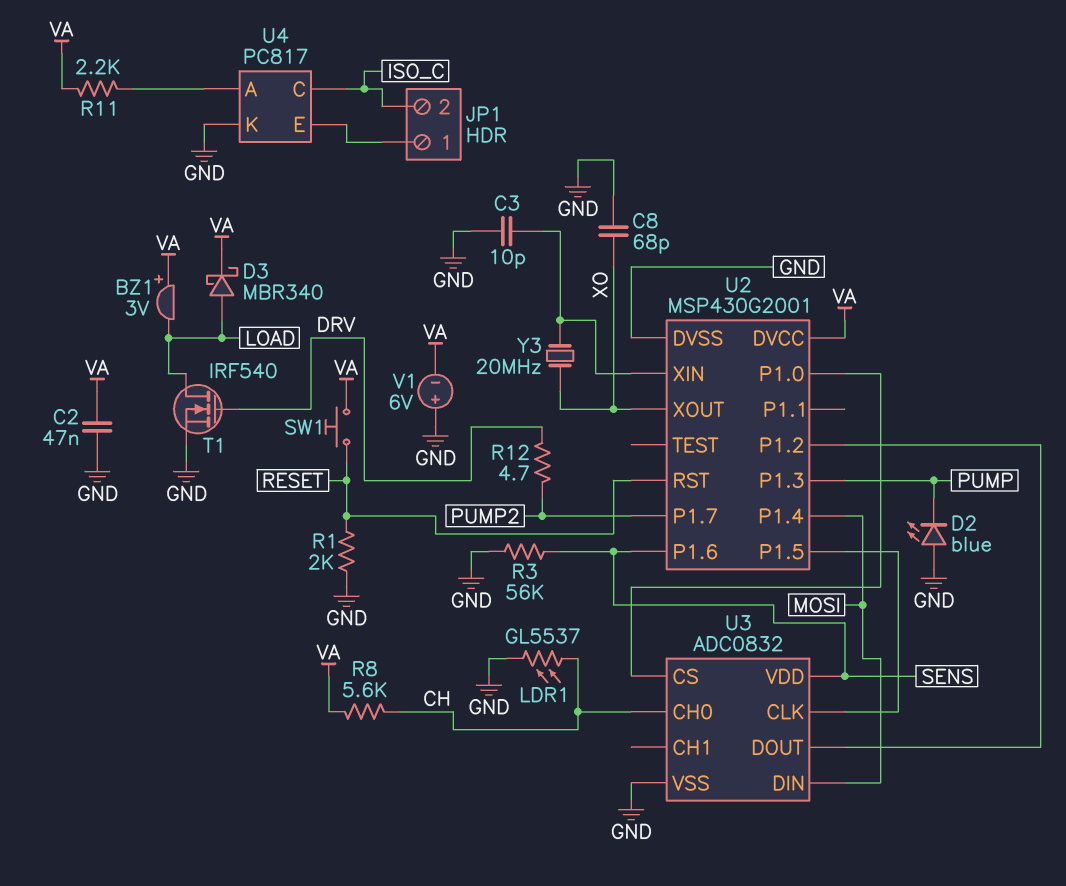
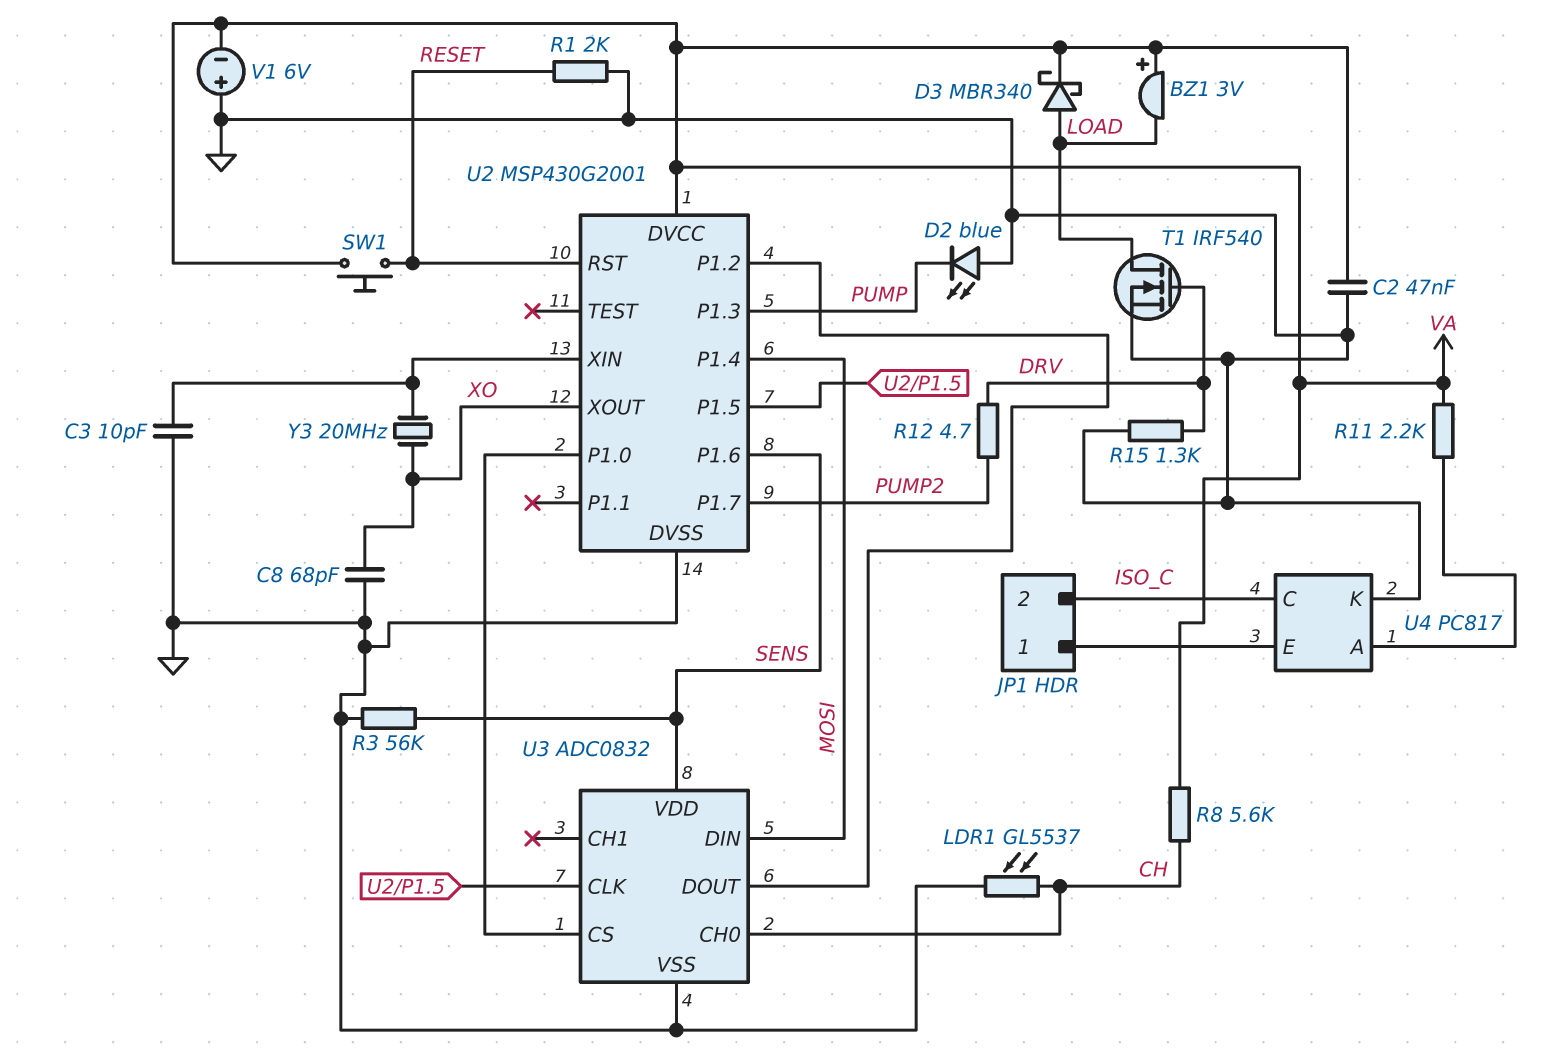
R15: none -> 1.3k (DRV, GND)

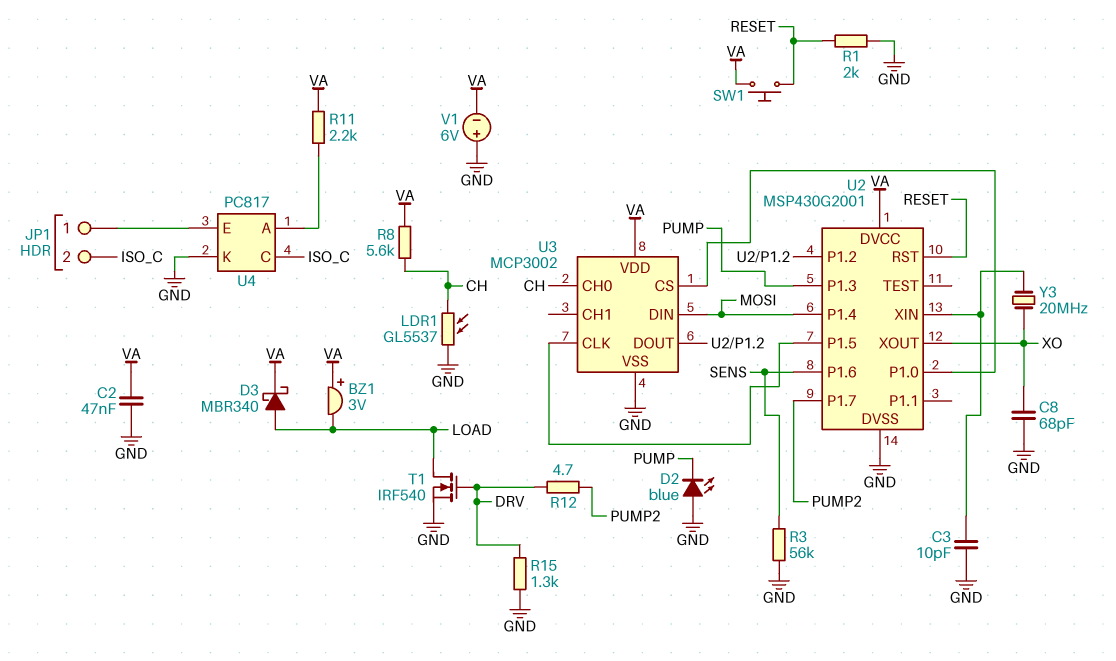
U3: ADC0832 -> MCP3002
U3 pin VDD: SENS -> VA

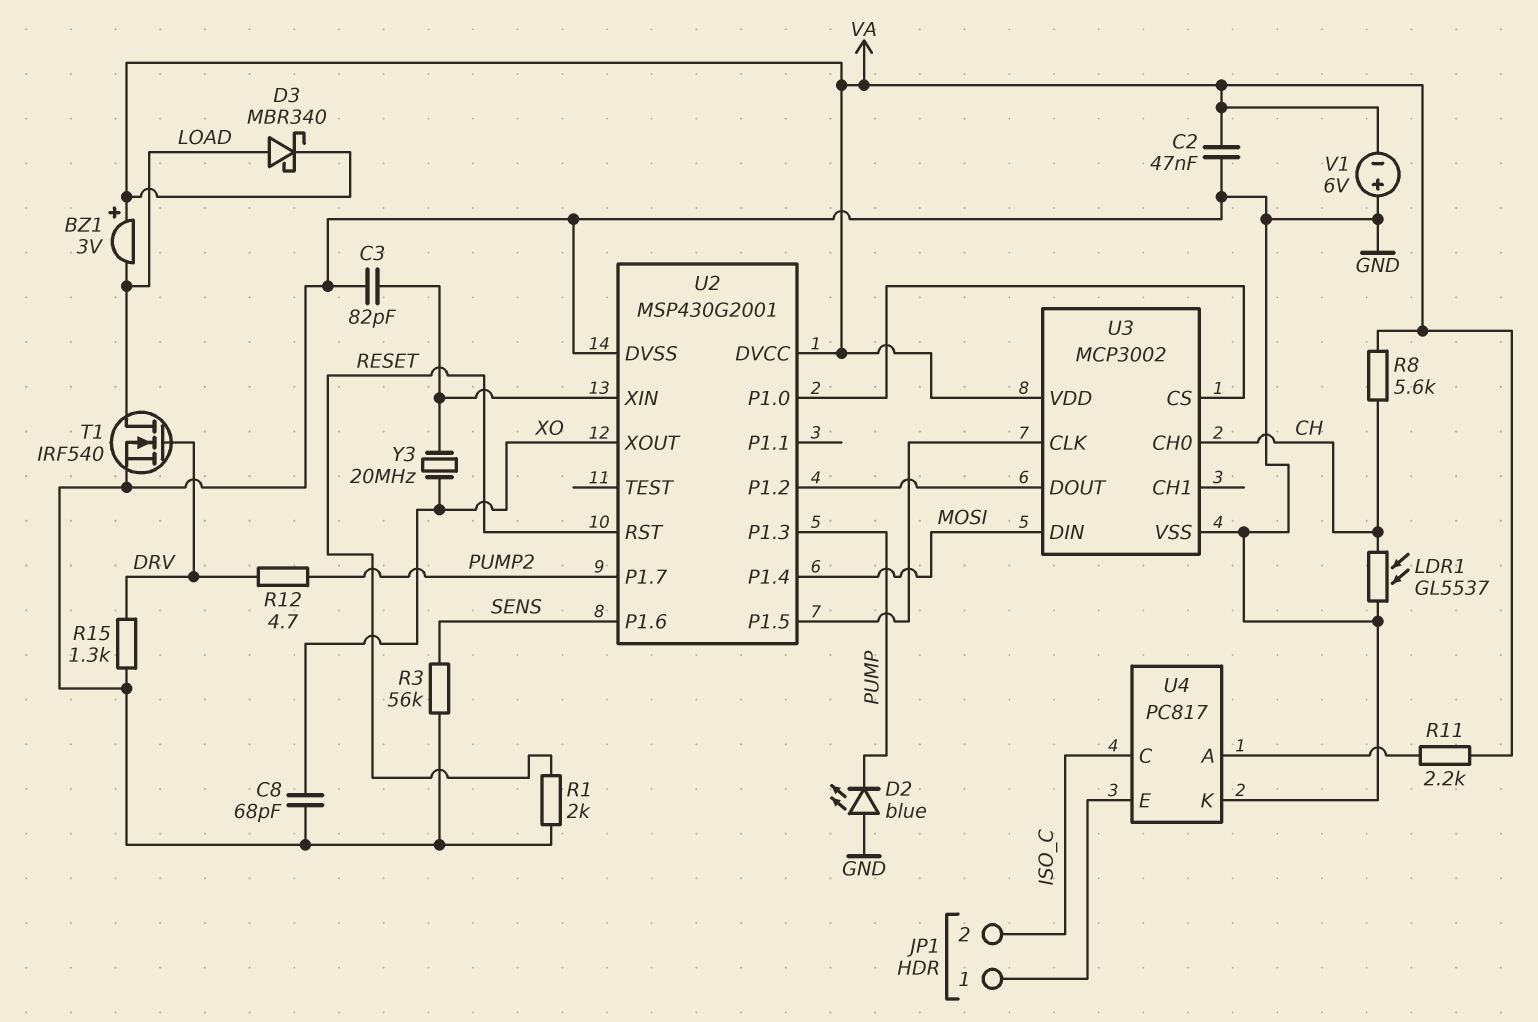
C3: 10pF (GND, U2/XIN) -> 82pF (GND, U2/XIN)
SW1: button (RESET, VA) -> none

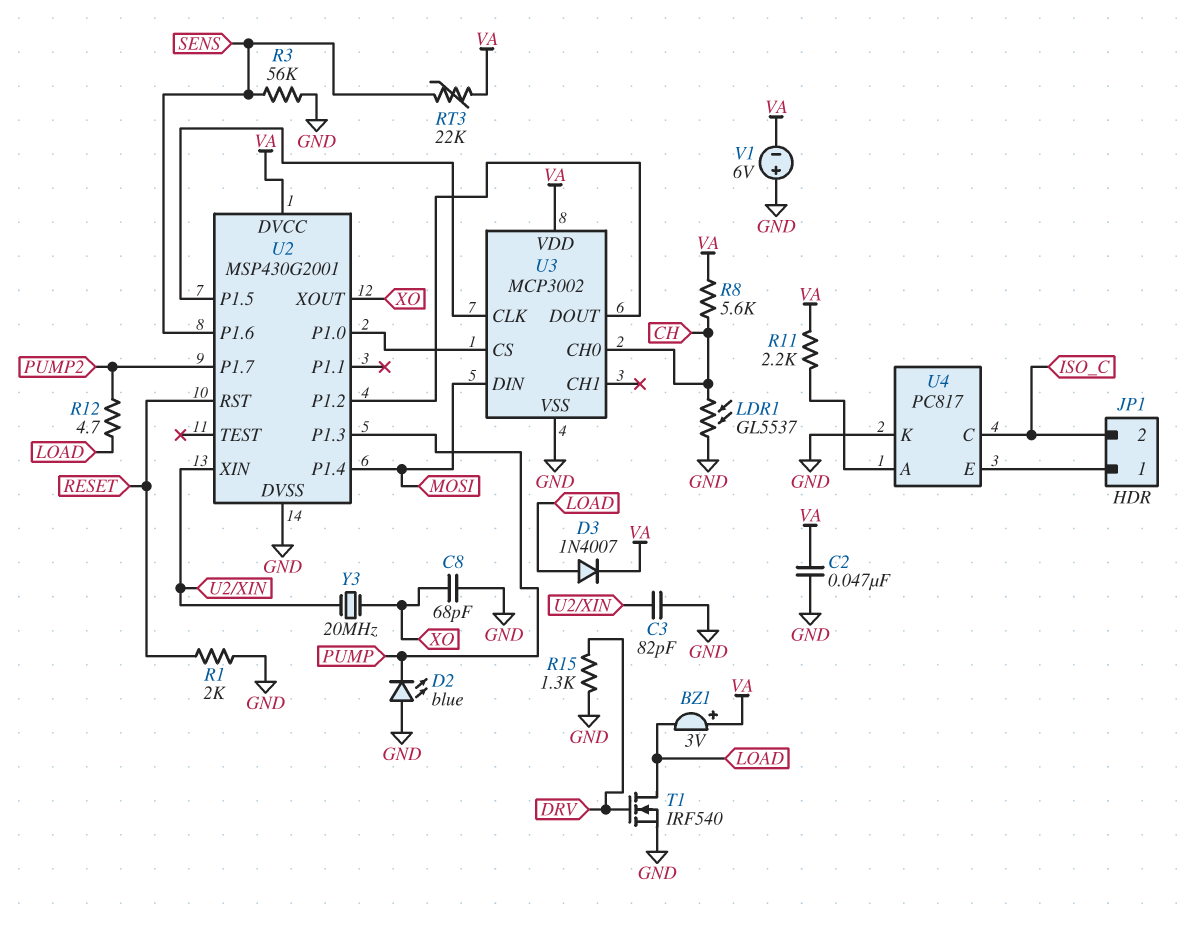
D3: schottky MBR340 (A LOAD, K VA) -> diode 1N4007 (A LOAD, K VA)
R12: 4.7 (DRV, PUMP2) -> 4.7 (LOAD, PUMP2)
RT3: none -> 22k (SENS, VA)

